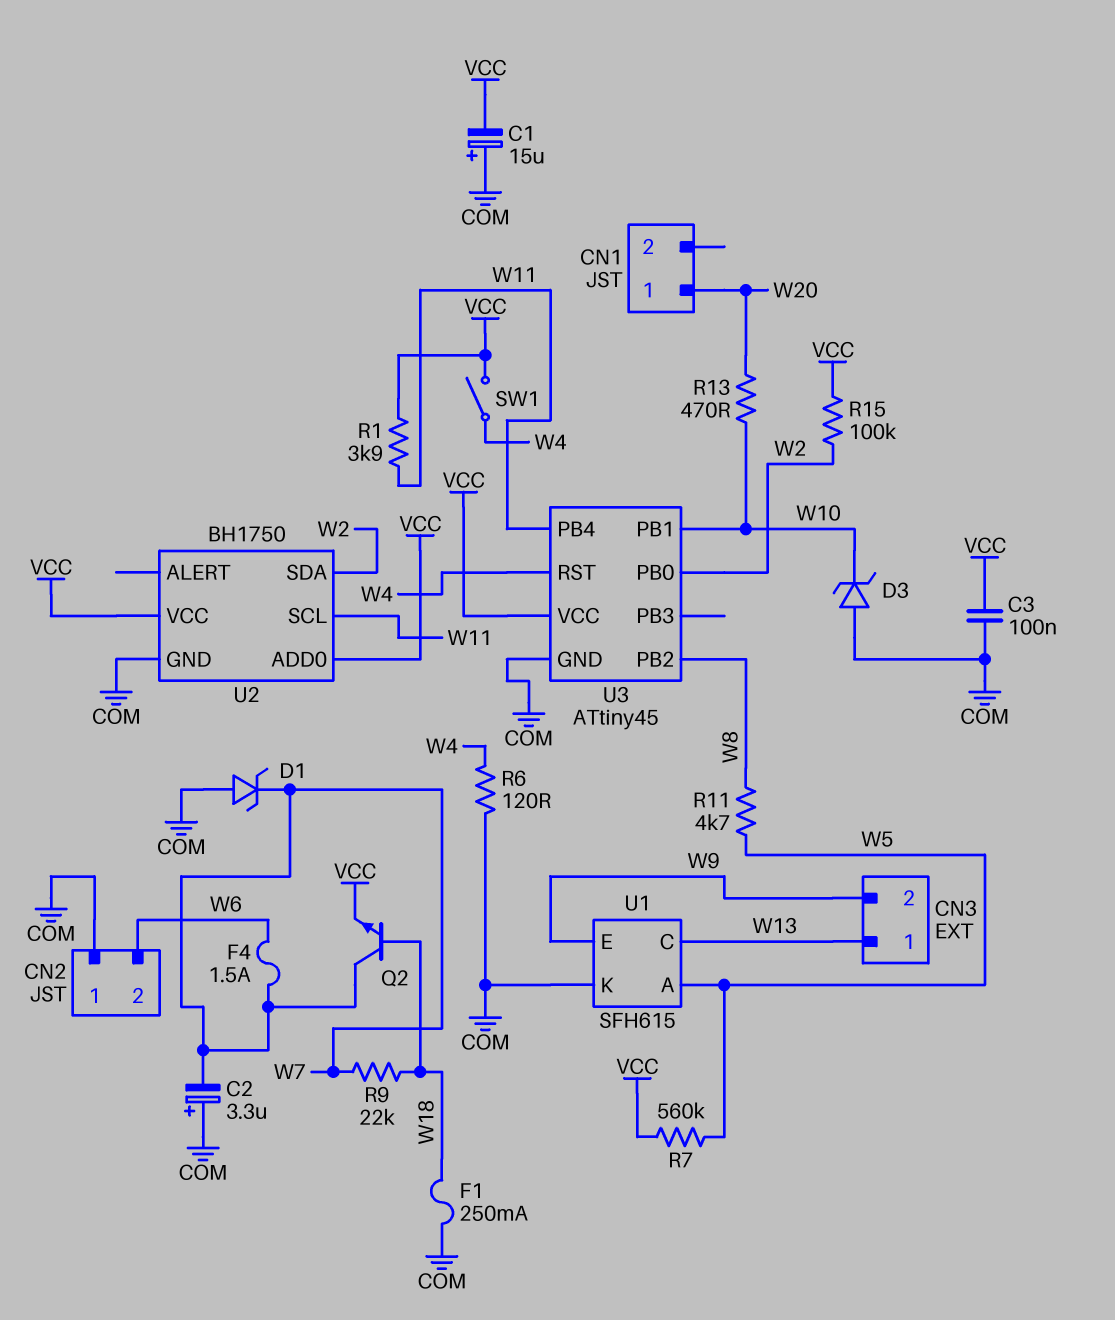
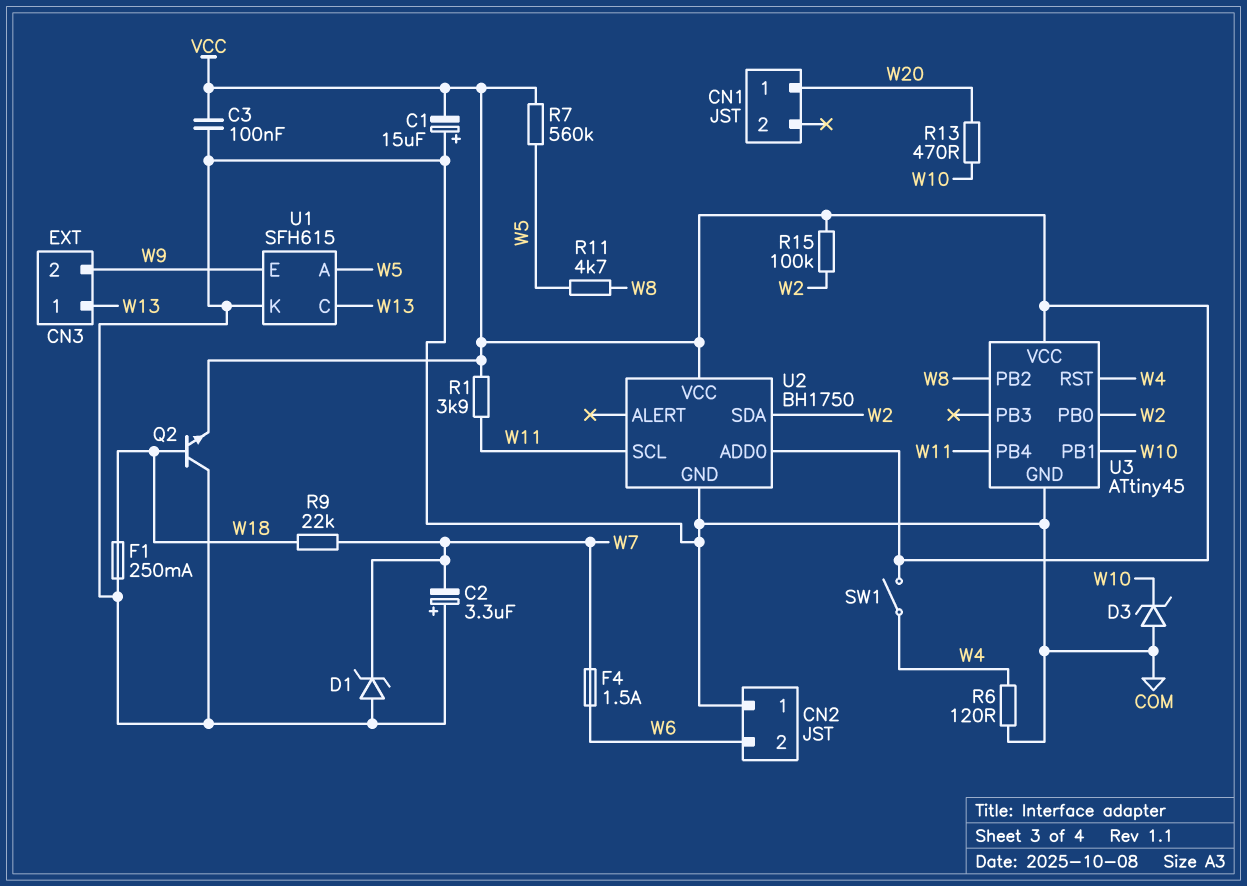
Q2: NPN (B W18, C W7, E VCC) -> NPN (B W18, C COM, E VCC)

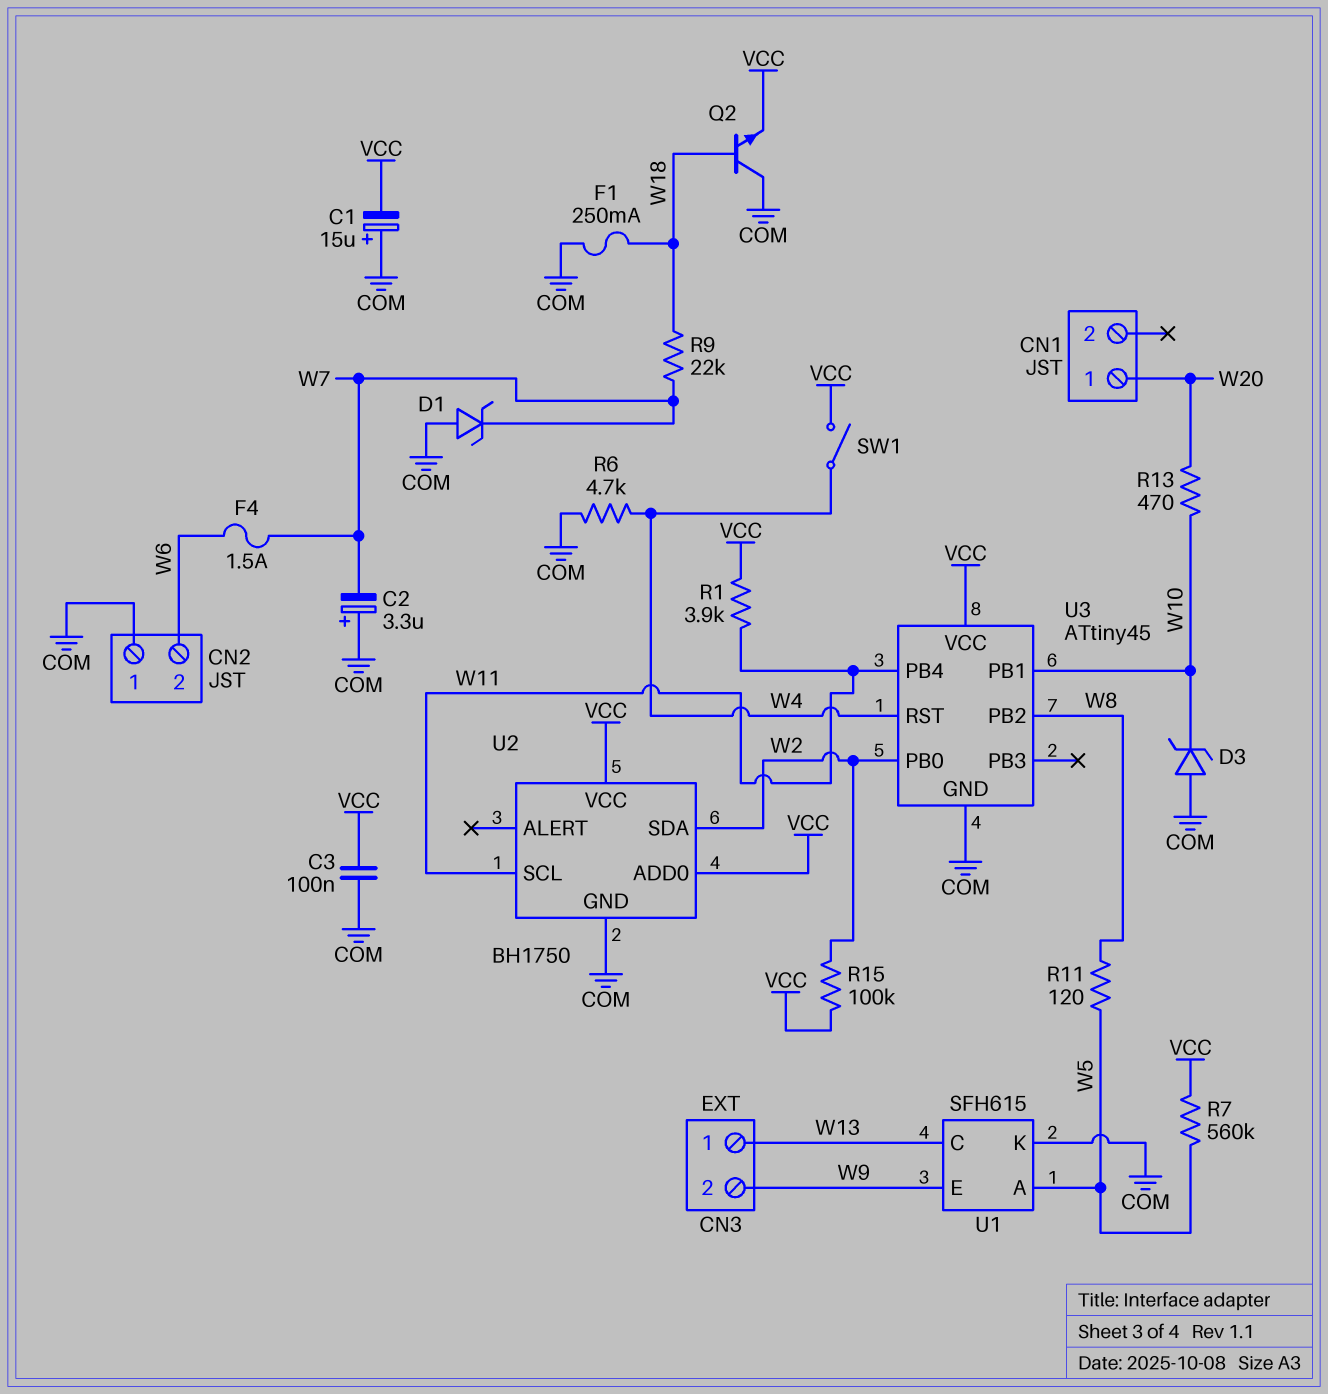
R6: 120 (COM, W4) -> 4.7k (COM, W4)
R11: 4.7k (W5, W8) -> 120 (W5, W8)

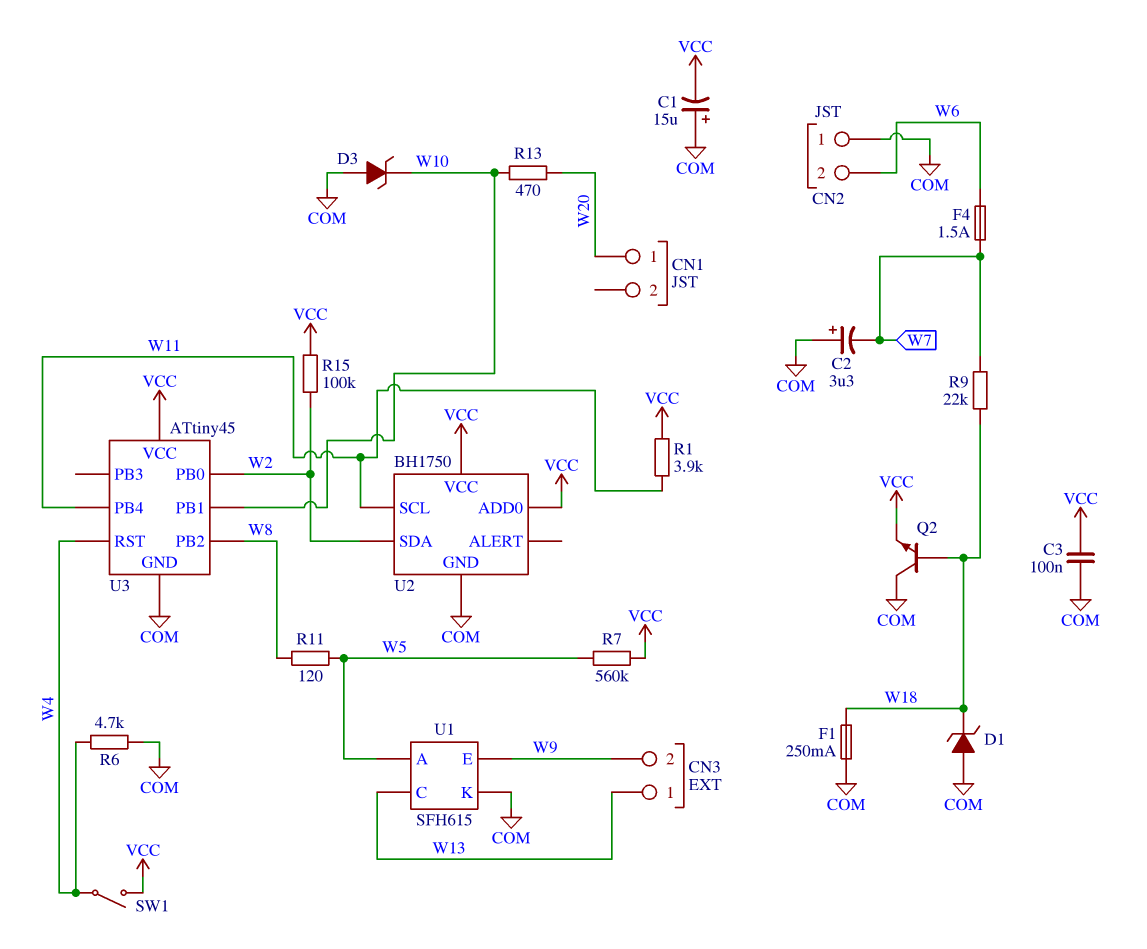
D1: zener (A COM, K W7) -> zener (A COM, K W18)

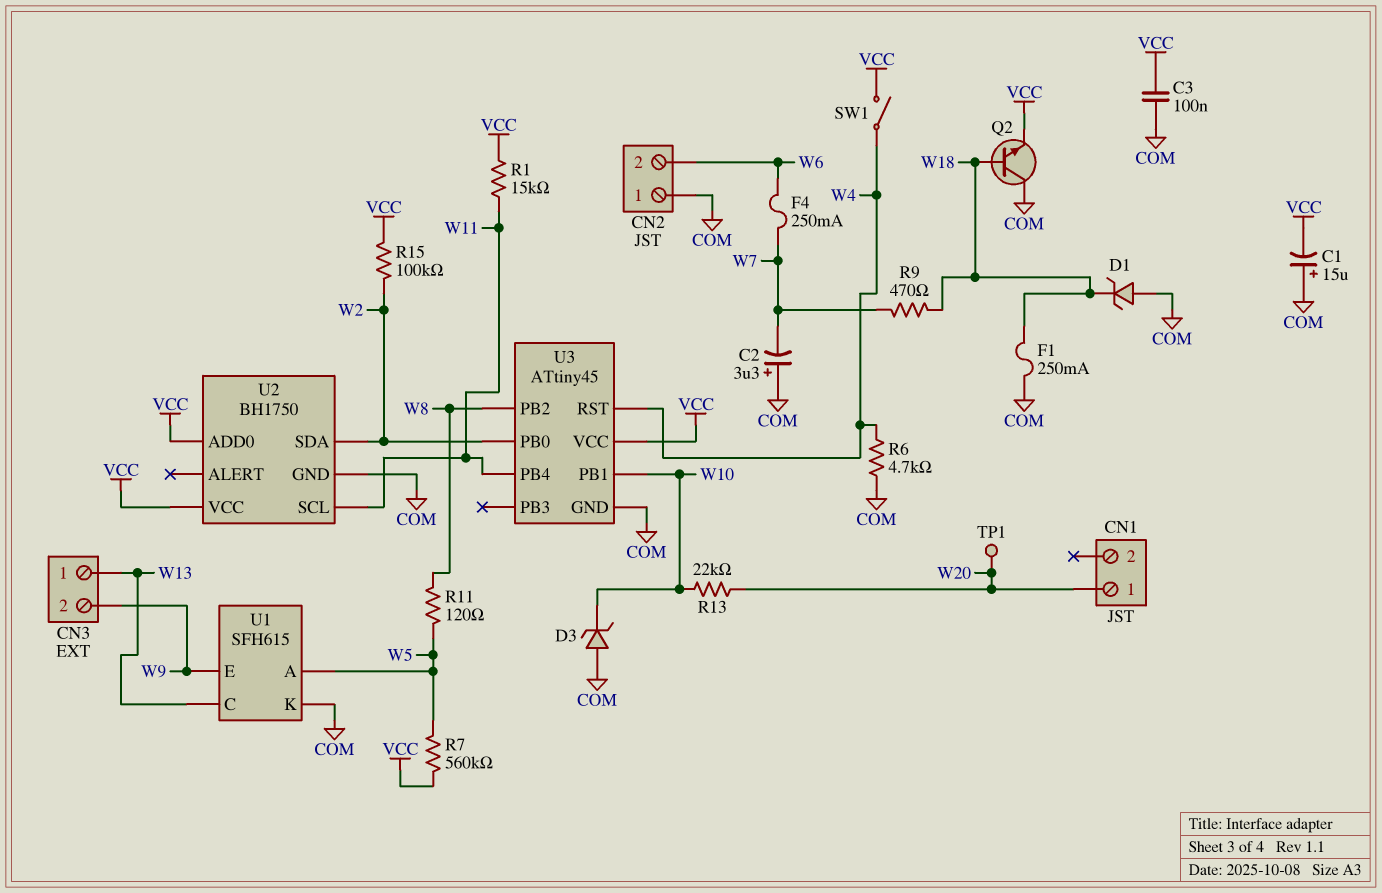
F4: 1.5A (W6, W7) -> 250mA (W6, W7)
R1: 3.9k (VCC, W11) -> 15k (VCC, W11)
R9: 22k (W7, W18) -> 470 (W7, W18)
R13: 470 (W10, W20) -> 22k (W10, W20)
TP1: none -> test point (W20)

